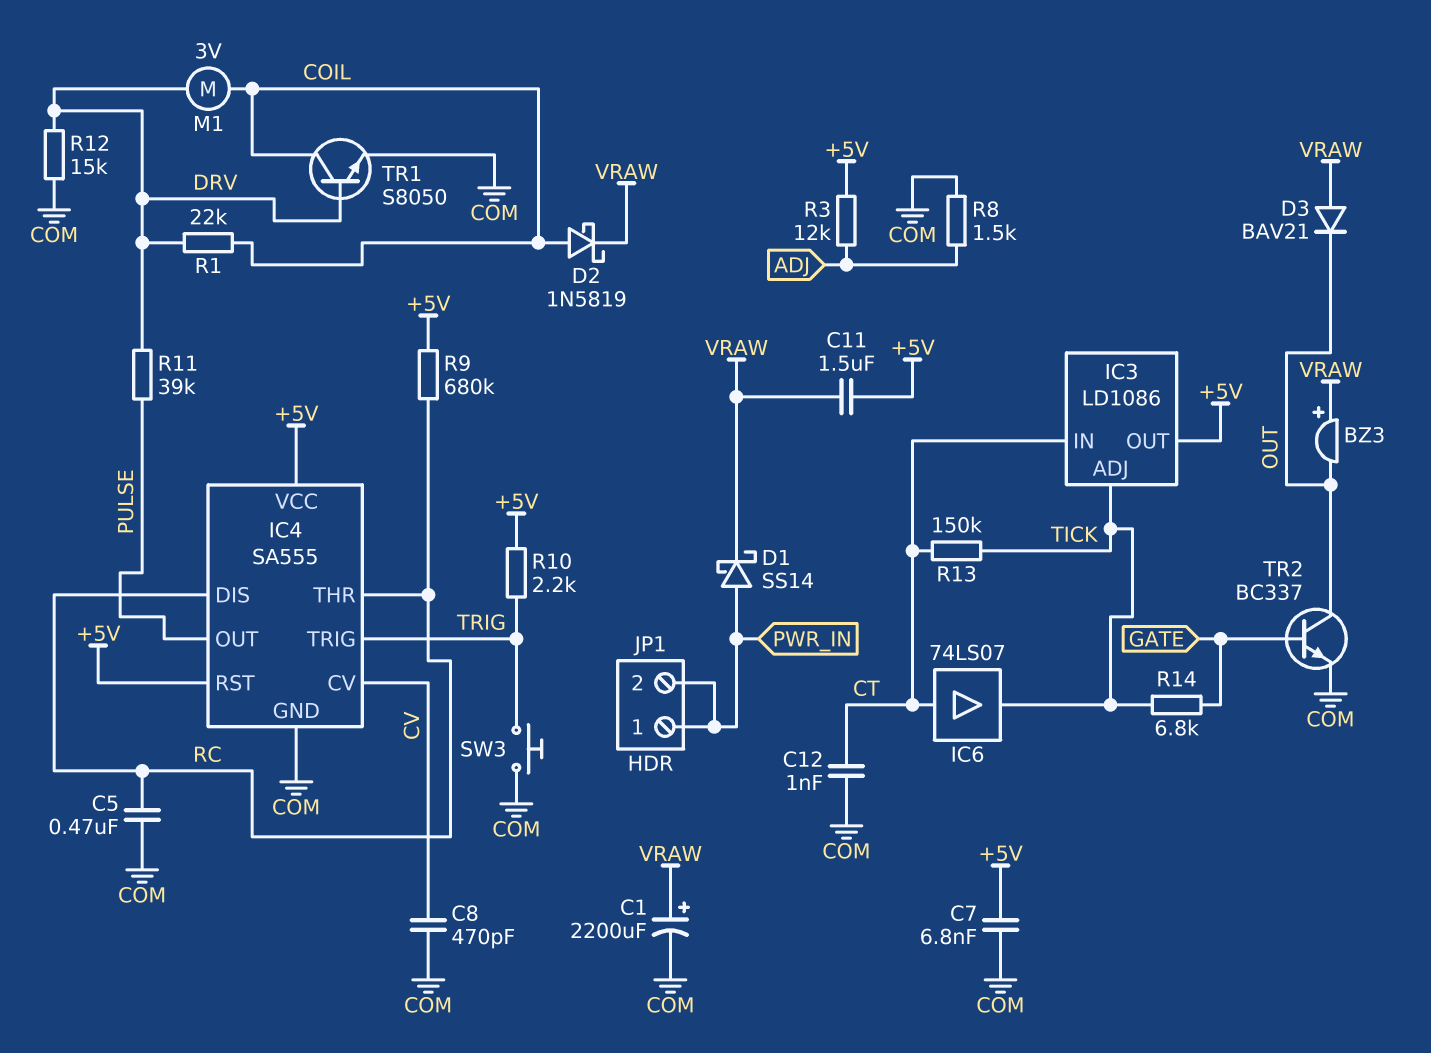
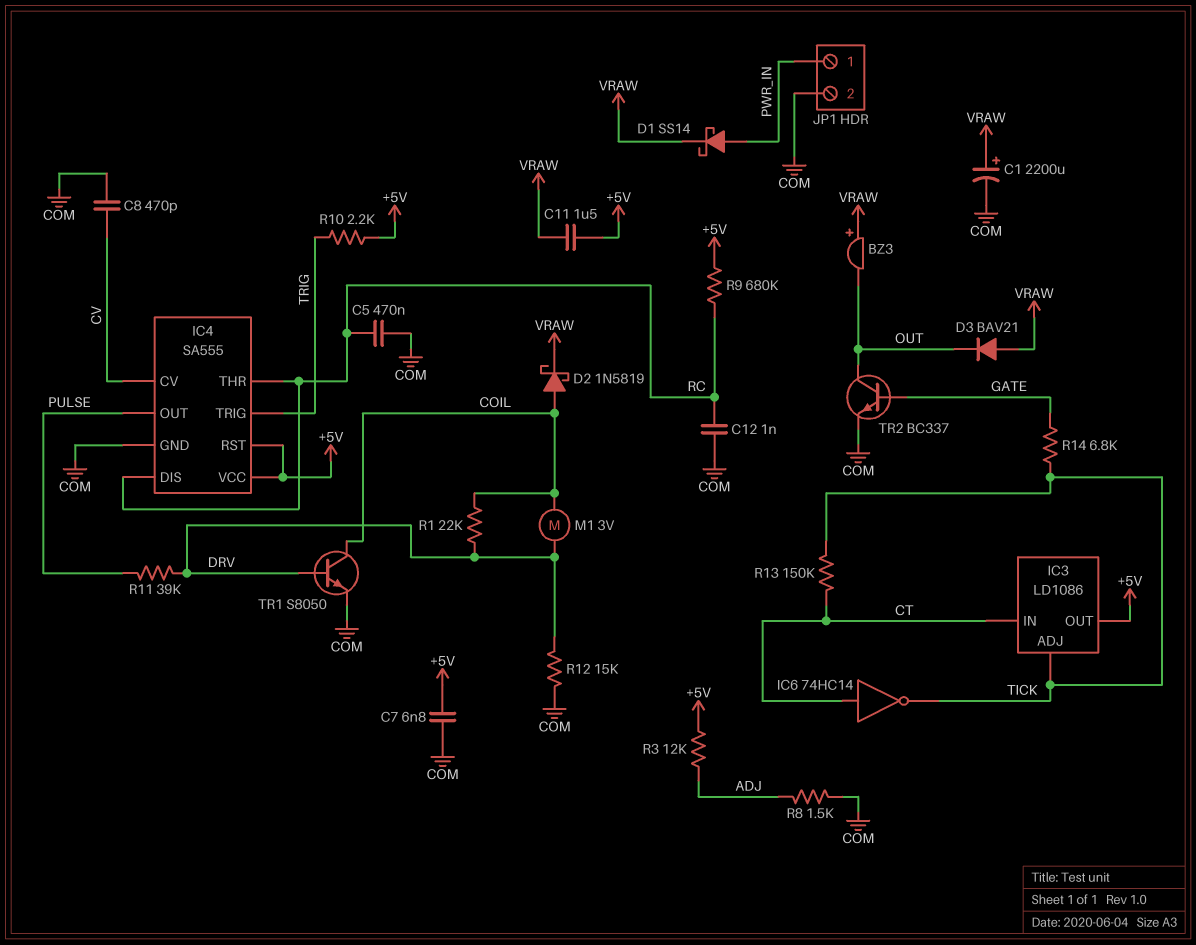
C12: 1nF (COM, CT) -> 1nF (COM, RC)
IC6: buffer 74LS07 (in CT, out TICK) -> NOT 74HC14 (in CT, out TICK)
JP1 pin 2: PWR_IN -> COM
SW3: button (COM, TRIG) -> none

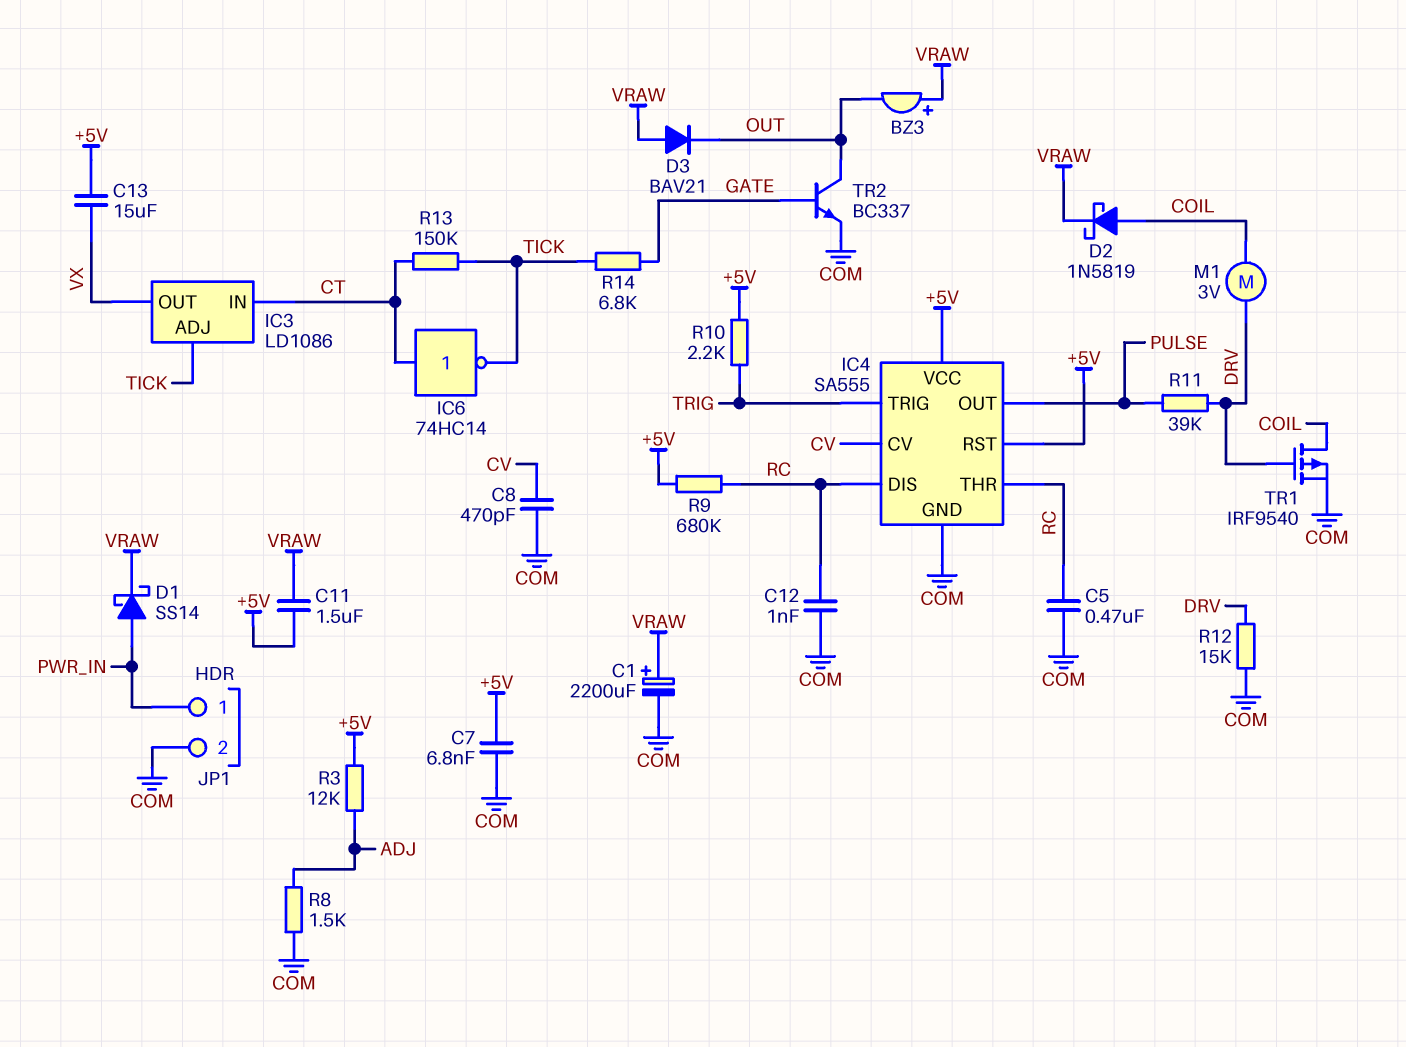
C13: none -> 15uF (+5V, VX)
IC3 pin OUT: +5V -> VX
R1: 22k (COIL, DRV) -> none
TR1: NPN S8050 (B DRV, C COIL, E COM) -> PMOS IRF9540 (G DRV, D COIL, S COM)

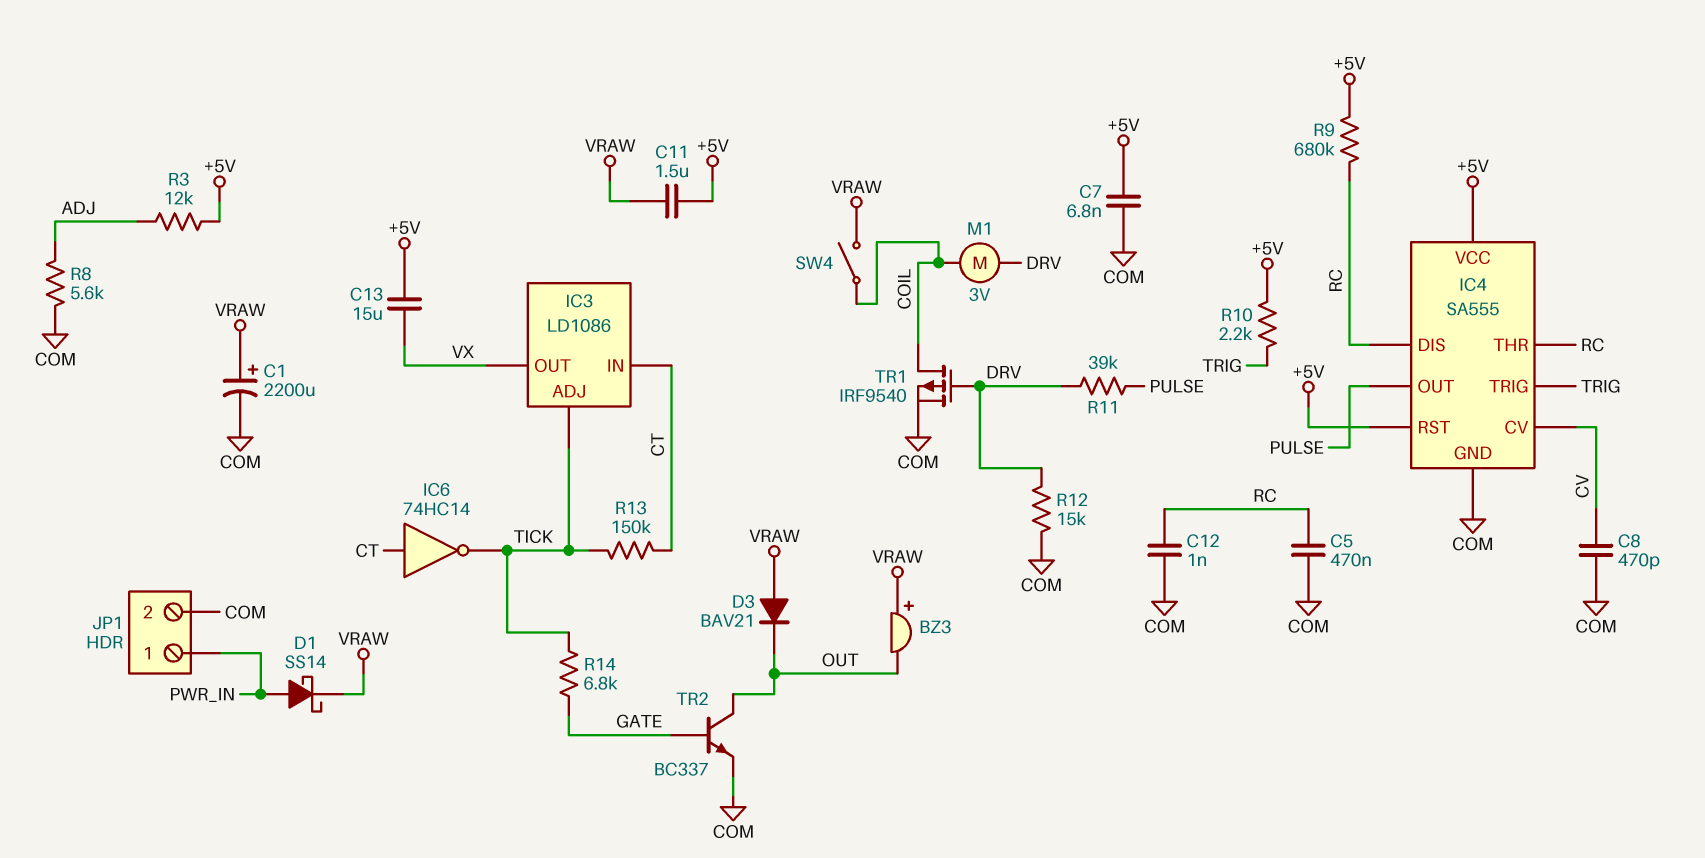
D2: schottky 1N5819 (A COIL, K VRAW) -> none
R8: 1.5k (ADJ, COM) -> 5.6k (ADJ, COM)
SW4: none -> switch (COIL, VRAW)

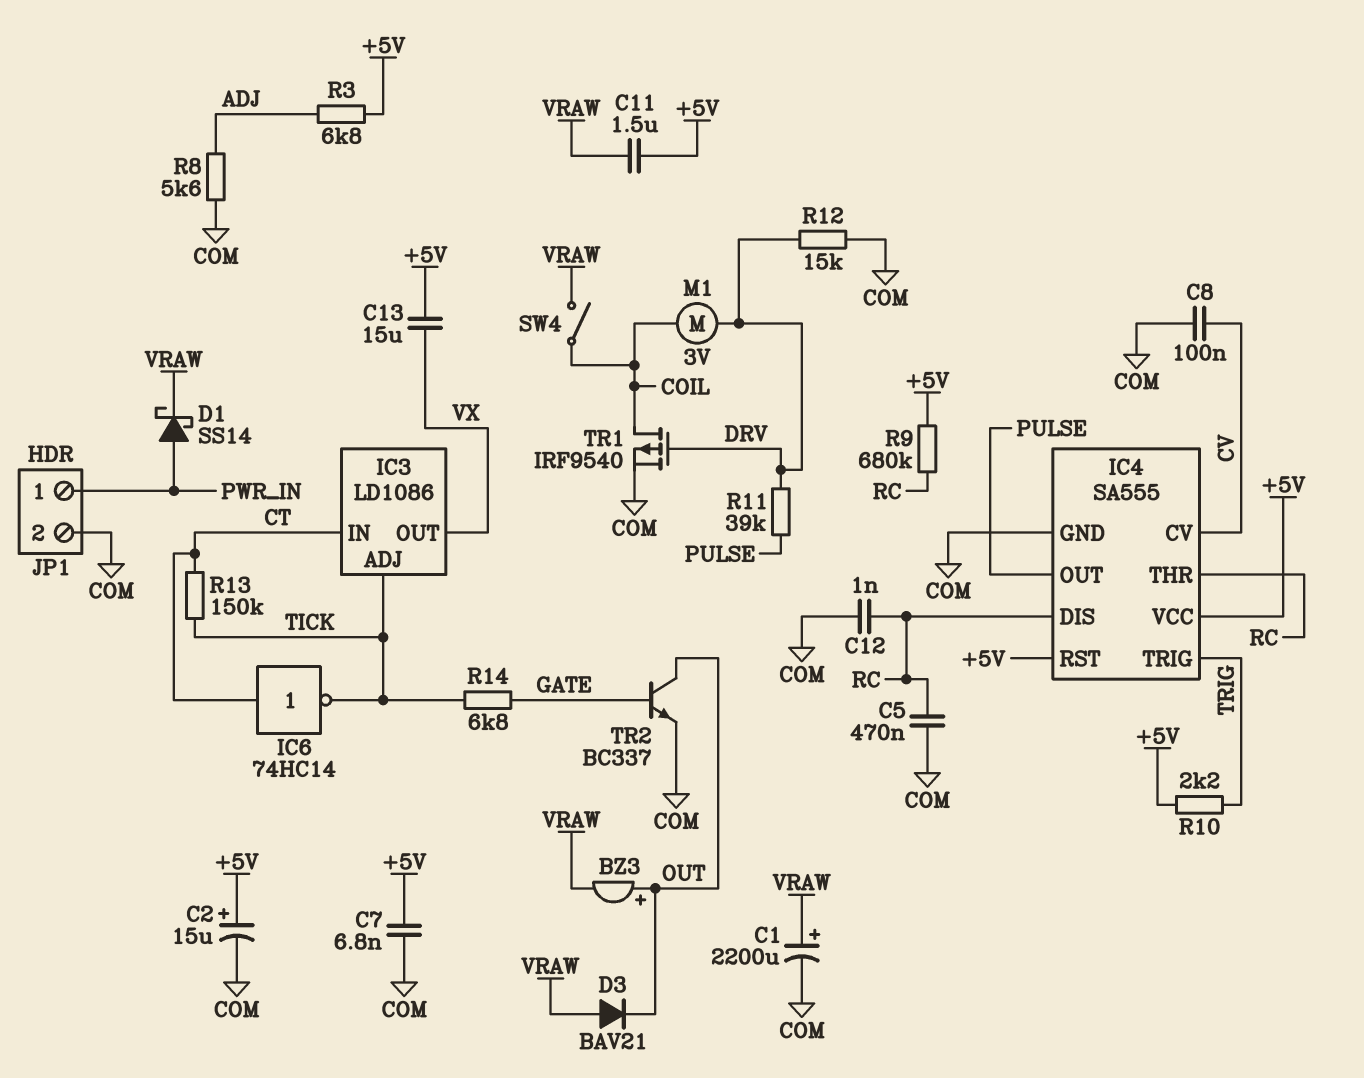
BZ3: buzzer (plus VRAW, minus OUT) -> buzzer (plus OUT, minus VRAW)
C2: none -> 15uF (plus +5V, minus COM)
C8: 470pF (COM, CV) -> 100nF (COM, CV)
R3: 12k (+5V, ADJ) -> 6.8k (+5V, ADJ)

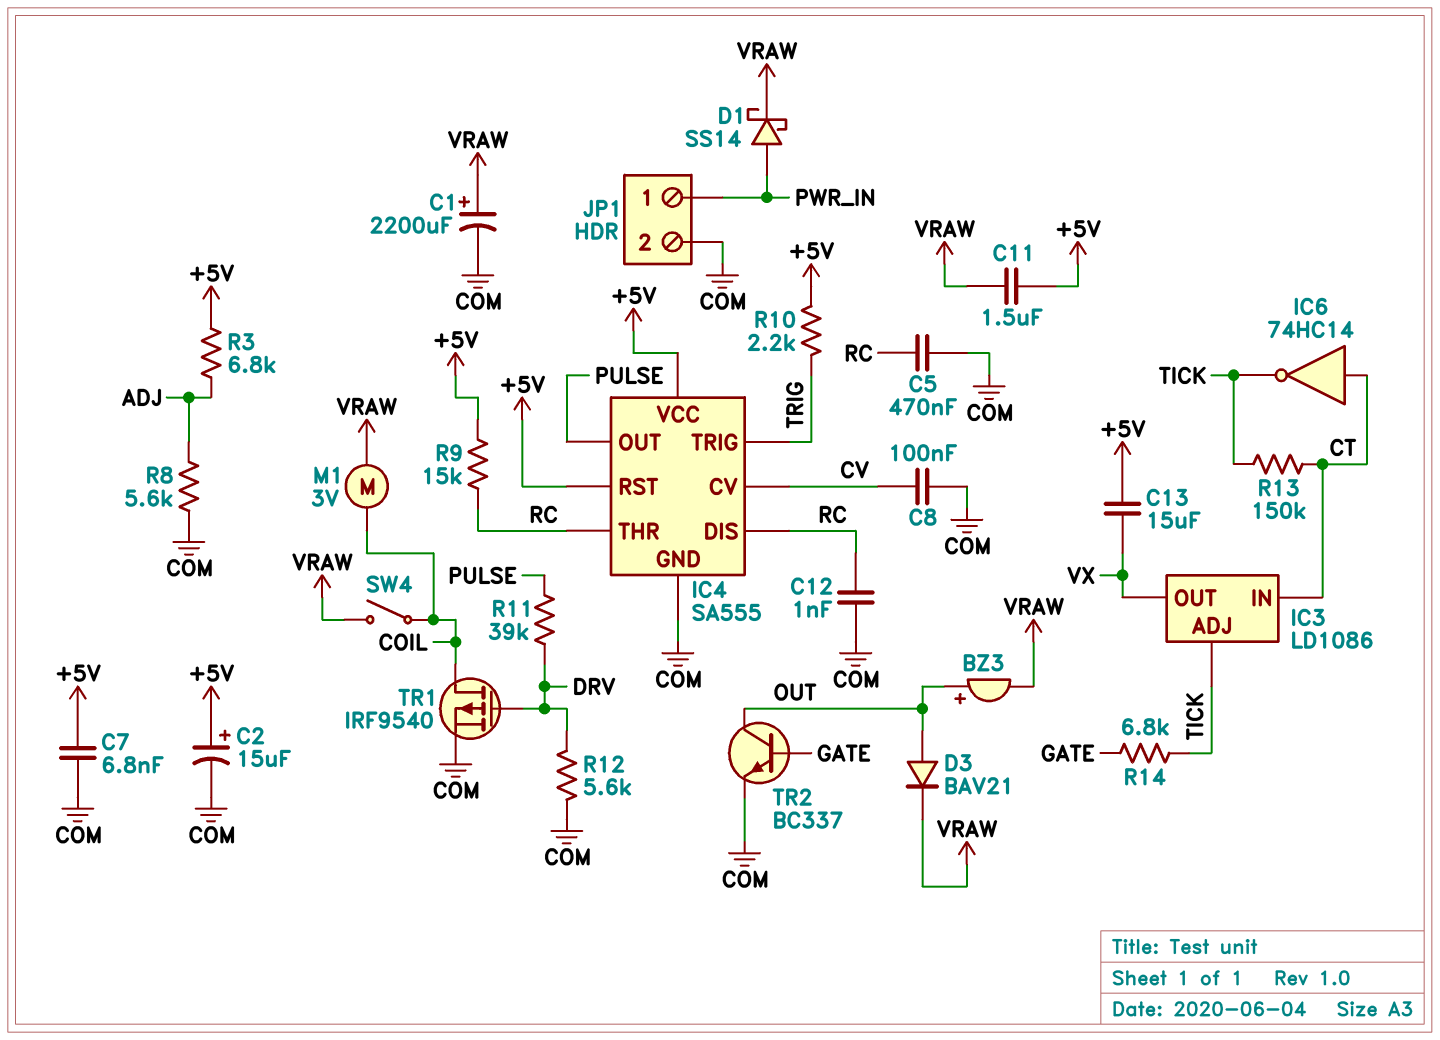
D3: diode BAV21 (A VRAW, K OUT) -> diode BAV21 (A OUT, K VRAW)
M1: motor 3V (COIL, DRV) -> motor 3V (COIL, VRAW)
R9: 680k (+5V, RC) -> 15k (+5V, RC)
R12: 15k (COM, DRV) -> 5.6k (COM, DRV)

